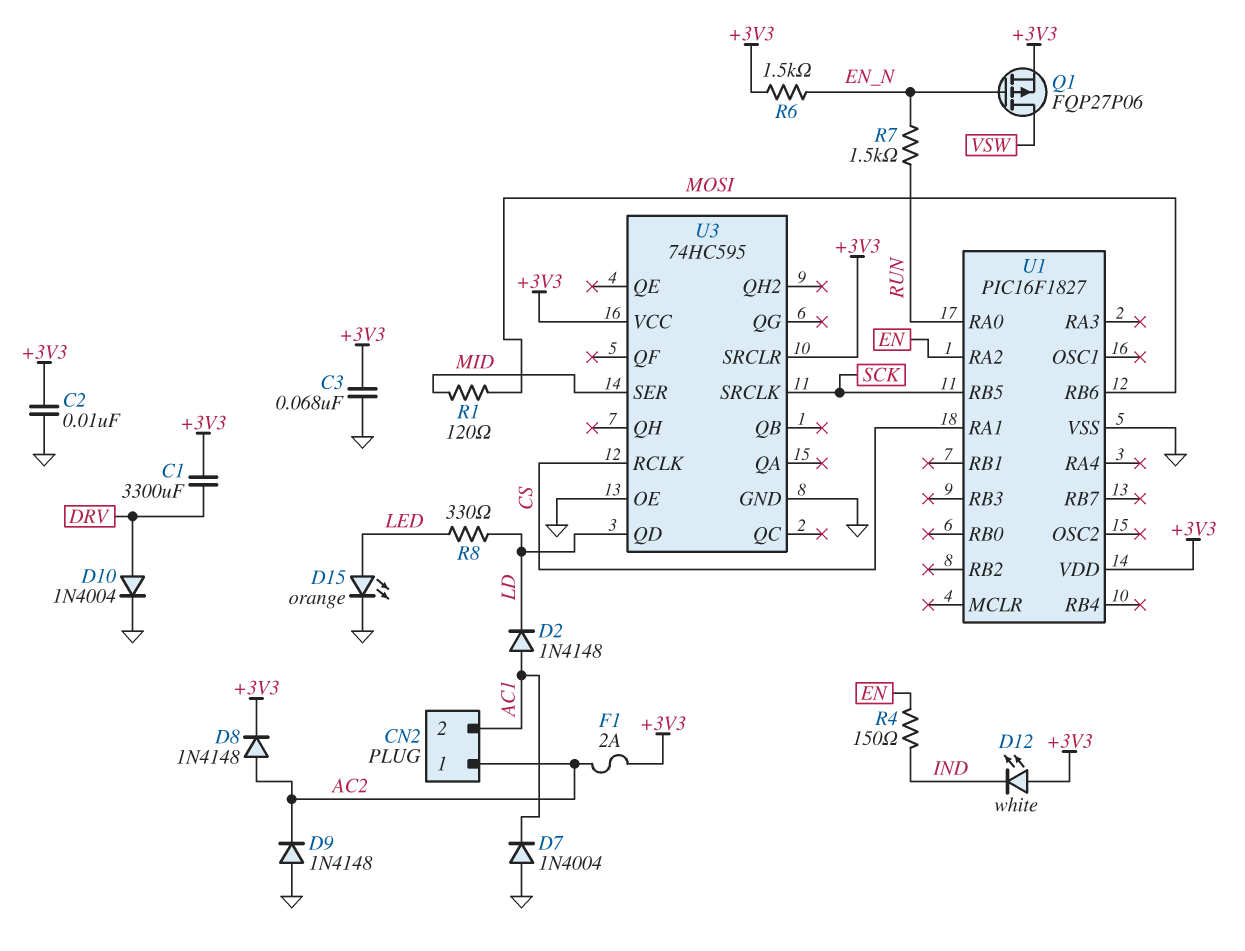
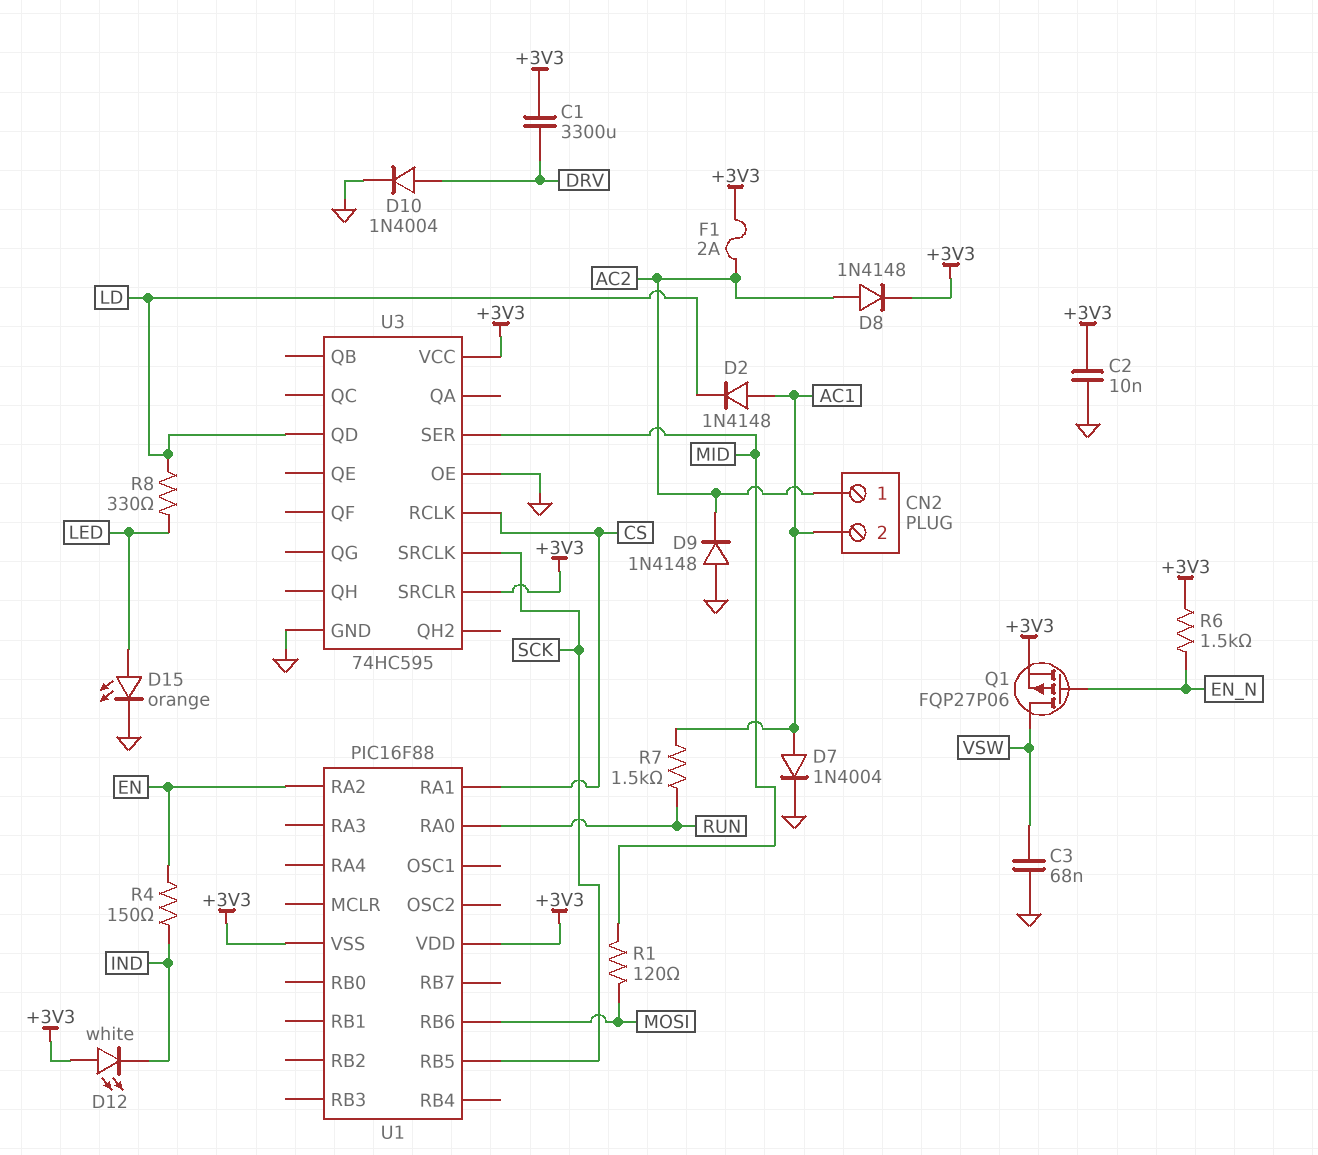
C3: 68nF (+3V3, GND) -> 68nF (GND, VSW)
D7: diode 1N4004 (A GND, K AC1) -> diode 1N4004 (A AC1, K GND)
R7: 1.5k (EN_N, RUN) -> 1.5k (AC1, RUN)
U1: PIC16F1827 -> PIC16F88
U1 pin VSS: GND -> +3V3

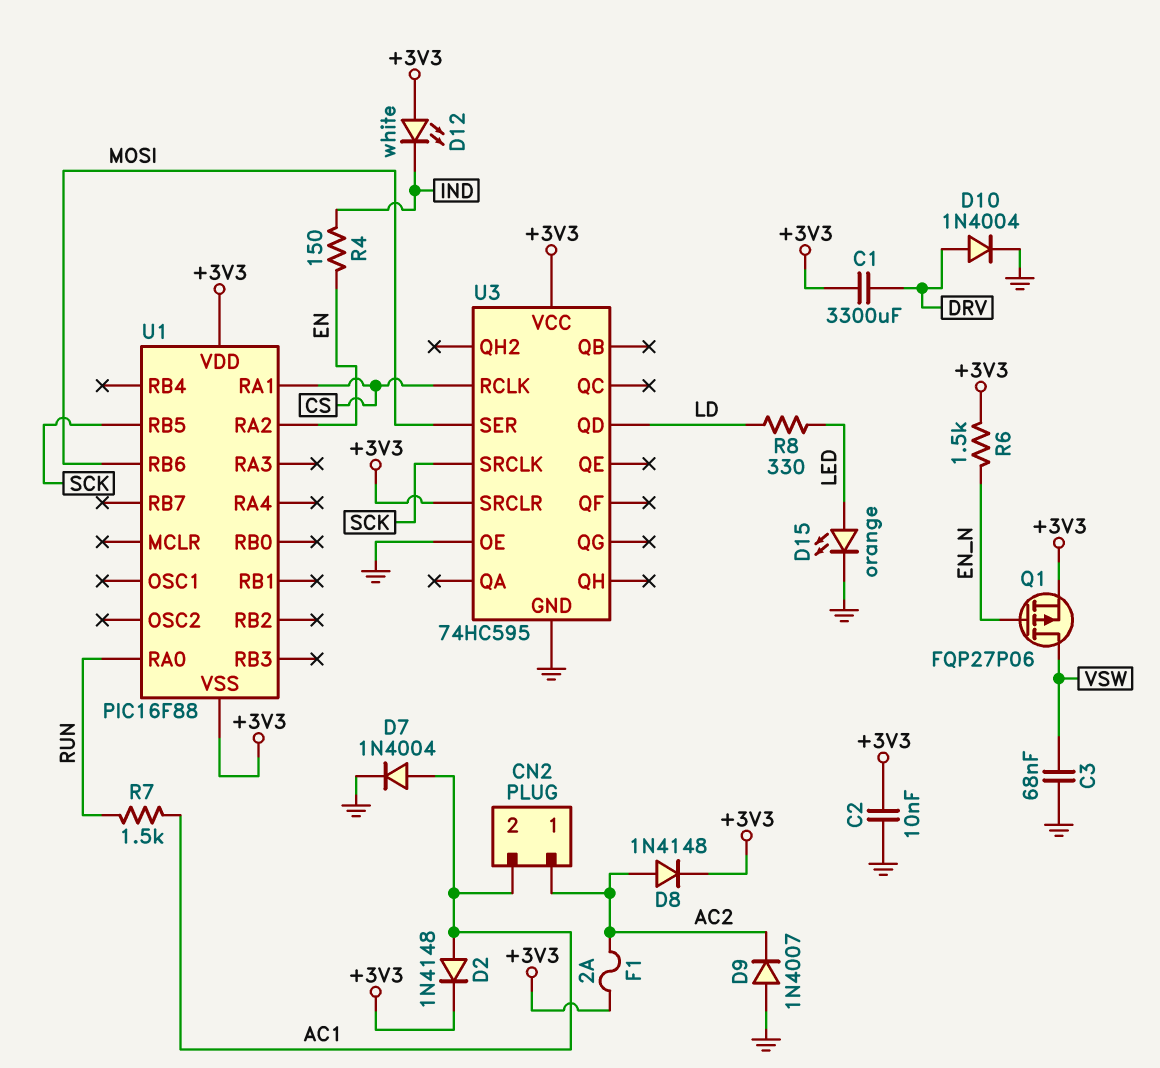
D2: diode 1N4148 (A AC1, K LD) -> diode 1N4148 (A AC1, K +3V3)
D9: diode 1N4148 (A GND, K AC2) -> diode 1N4007 (A GND, K AC2)
R1: 120 (MID, MOSI) -> none
U3 pin SER: MID -> MOSI

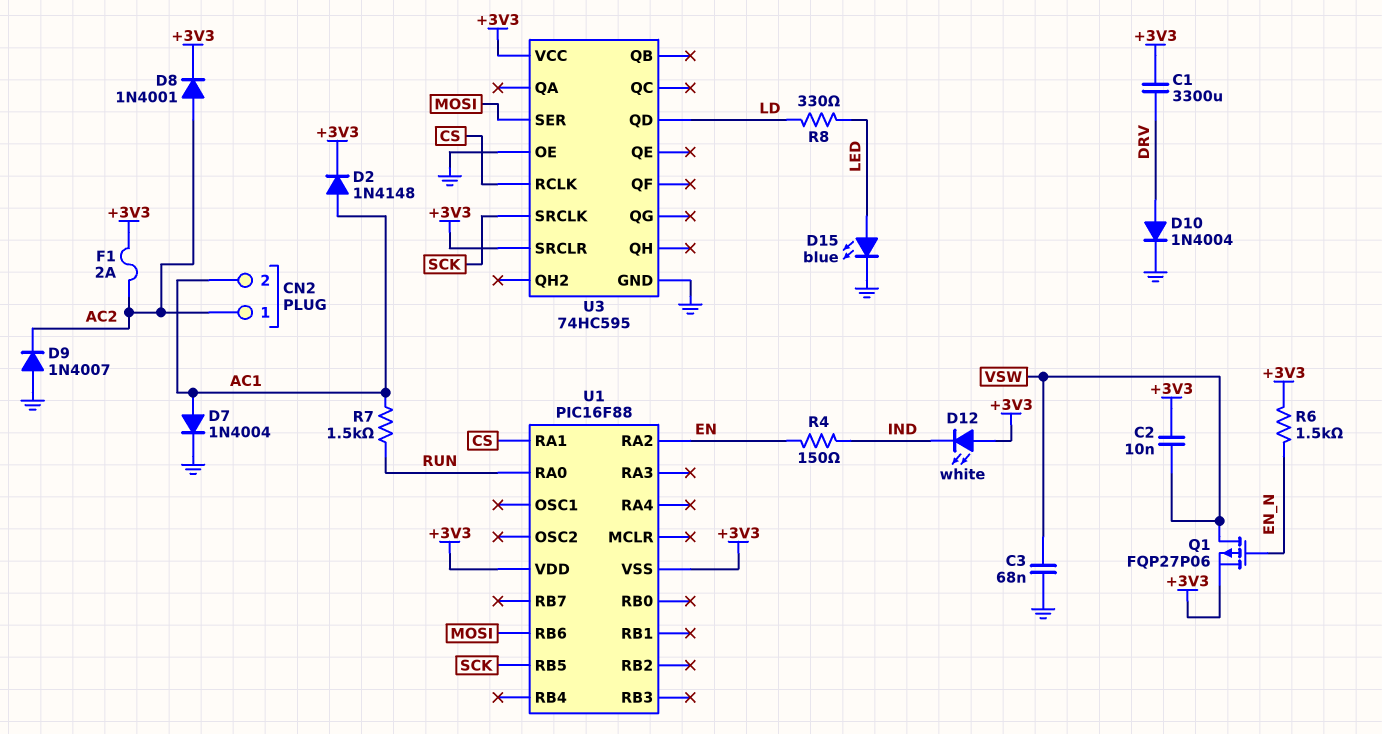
C2: 10nF (+3V3, GND) -> 10nF (+3V3, VSW)
D8: diode 1N4148 (A AC2, K +3V3) -> diode 1N4001 (A AC2, K +3V3)
D15: LED orange (A LED, K GND) -> LED blue (A LED, K GND)

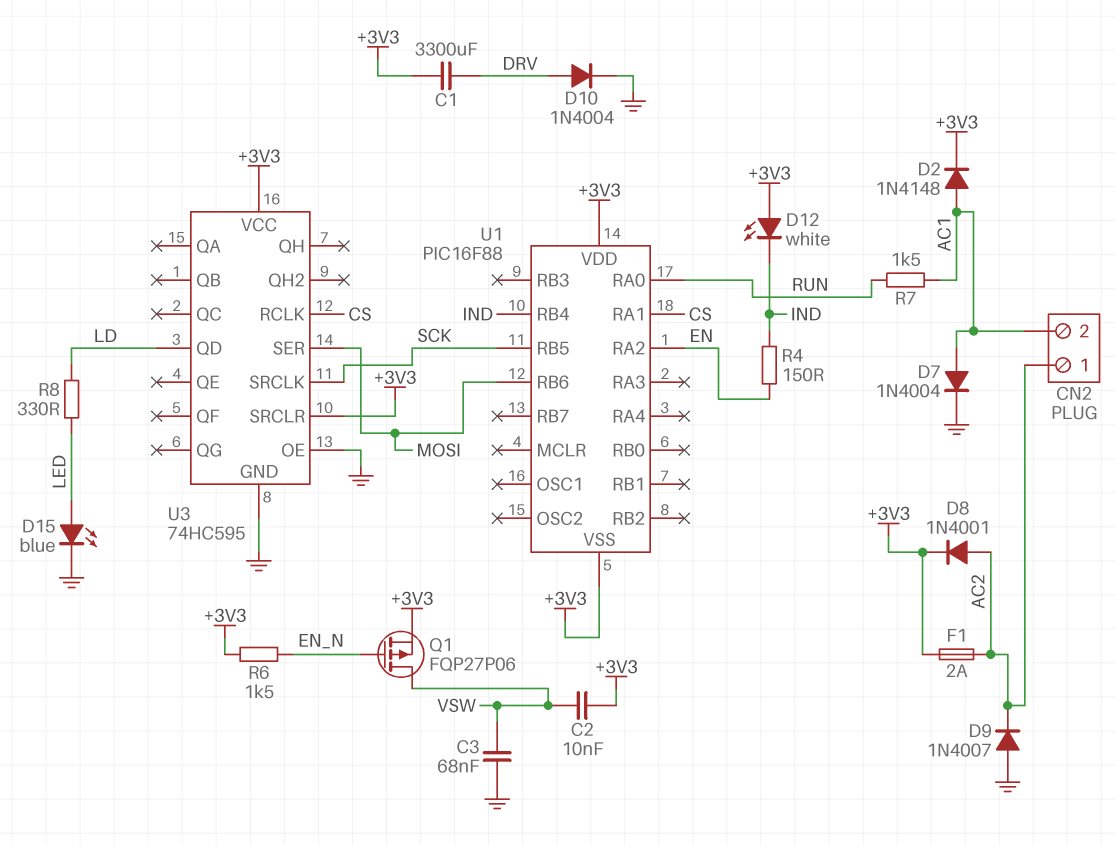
U1 pin RB4: none -> IND

